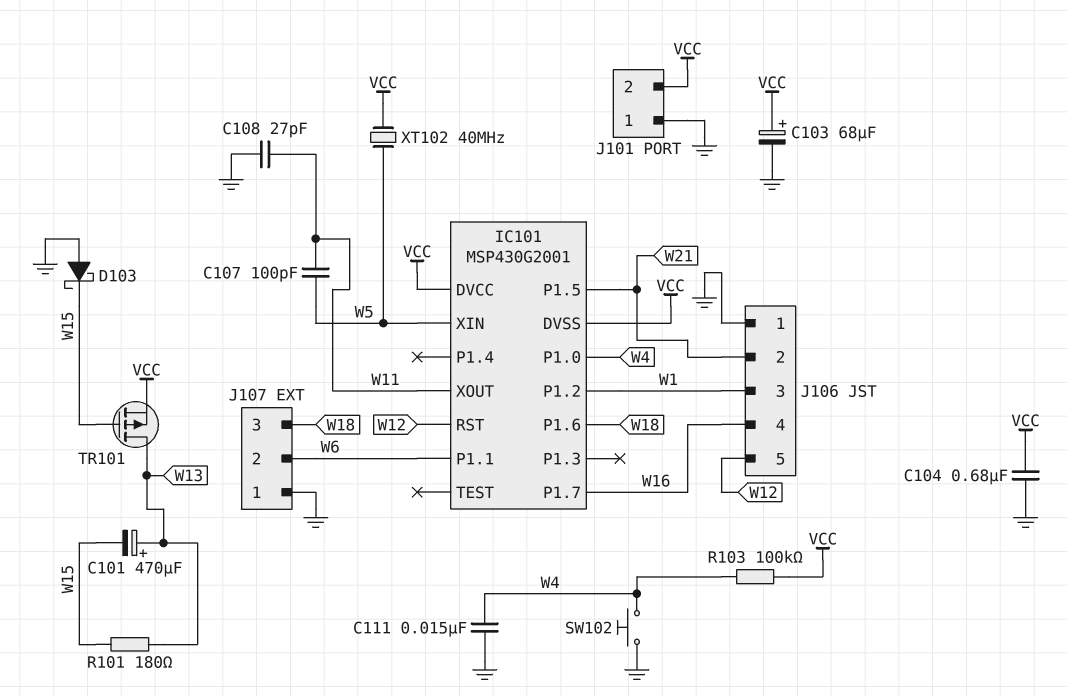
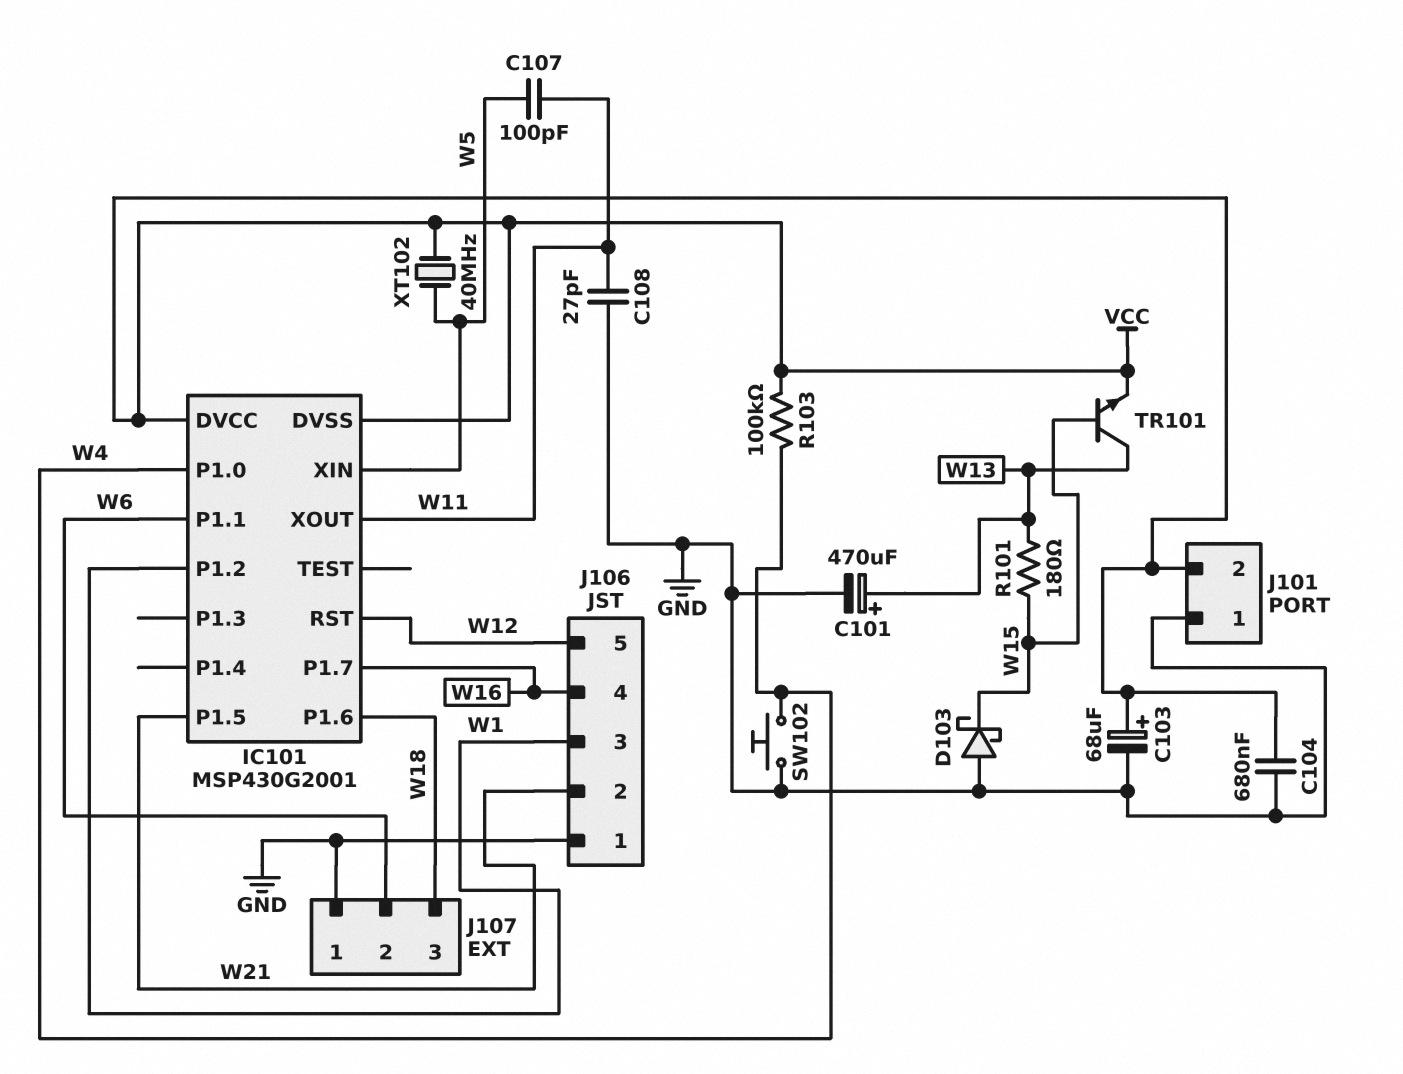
C101: 470uF (plus W13, minus W15) -> 470uF (plus W13, minus GND)
C111: 15nF (GND, W4) -> none
TR101: PMOS (G W15, D W13, S VCC) -> NPN (B W15, C W13, E VCC)

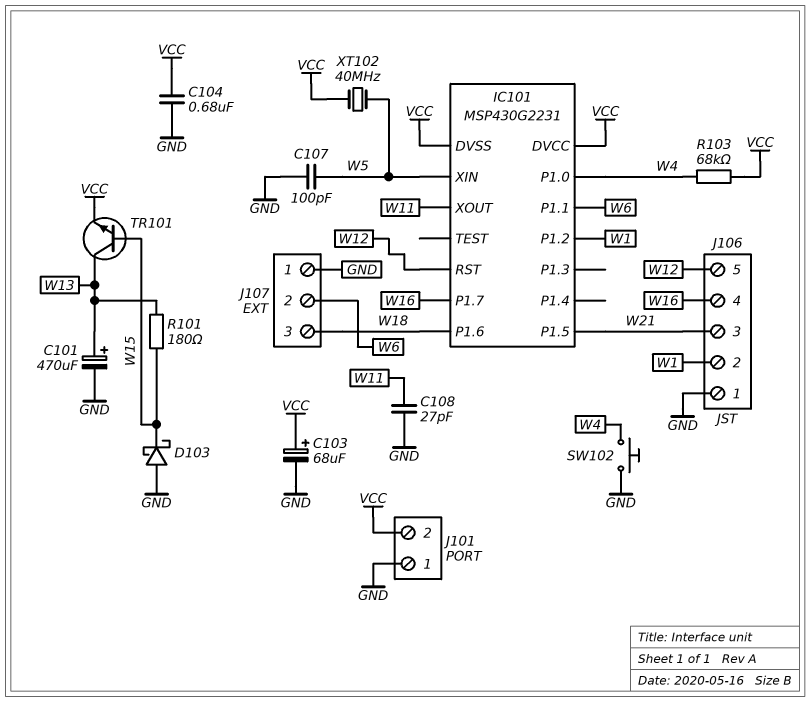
C107: 100pF (W5, W11) -> 100pF (GND, W5)
IC101: MSP430G2001 -> MSP430G2231
J106 pin 2: W21 -> W1
J106 pin 3: W1 -> W21
R103: 100k (VCC, W4) -> 68k (VCC, W4)

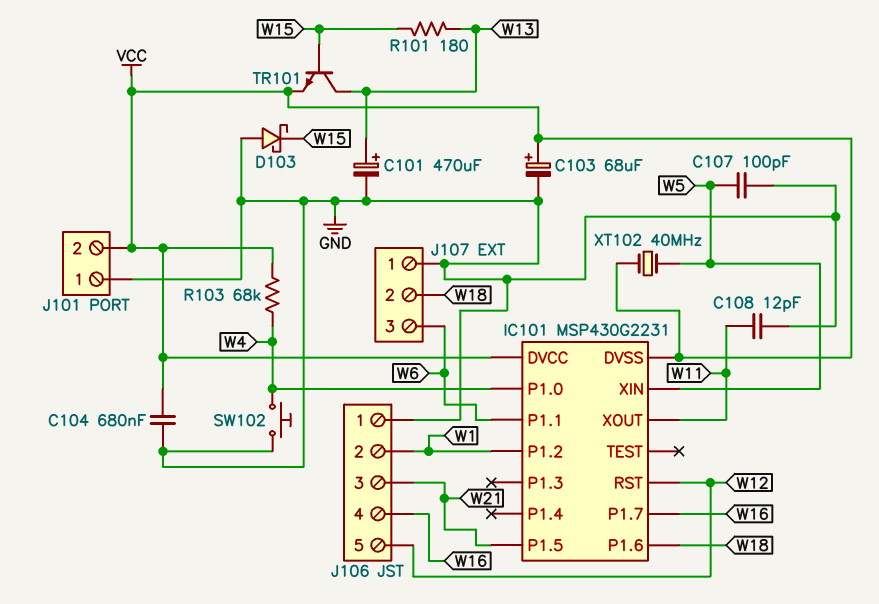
C108: 27pF (GND, W11) -> 12pF (GND, W11)
J107 pin 2: W6 -> W18
J107 pin 3: W18 -> W6

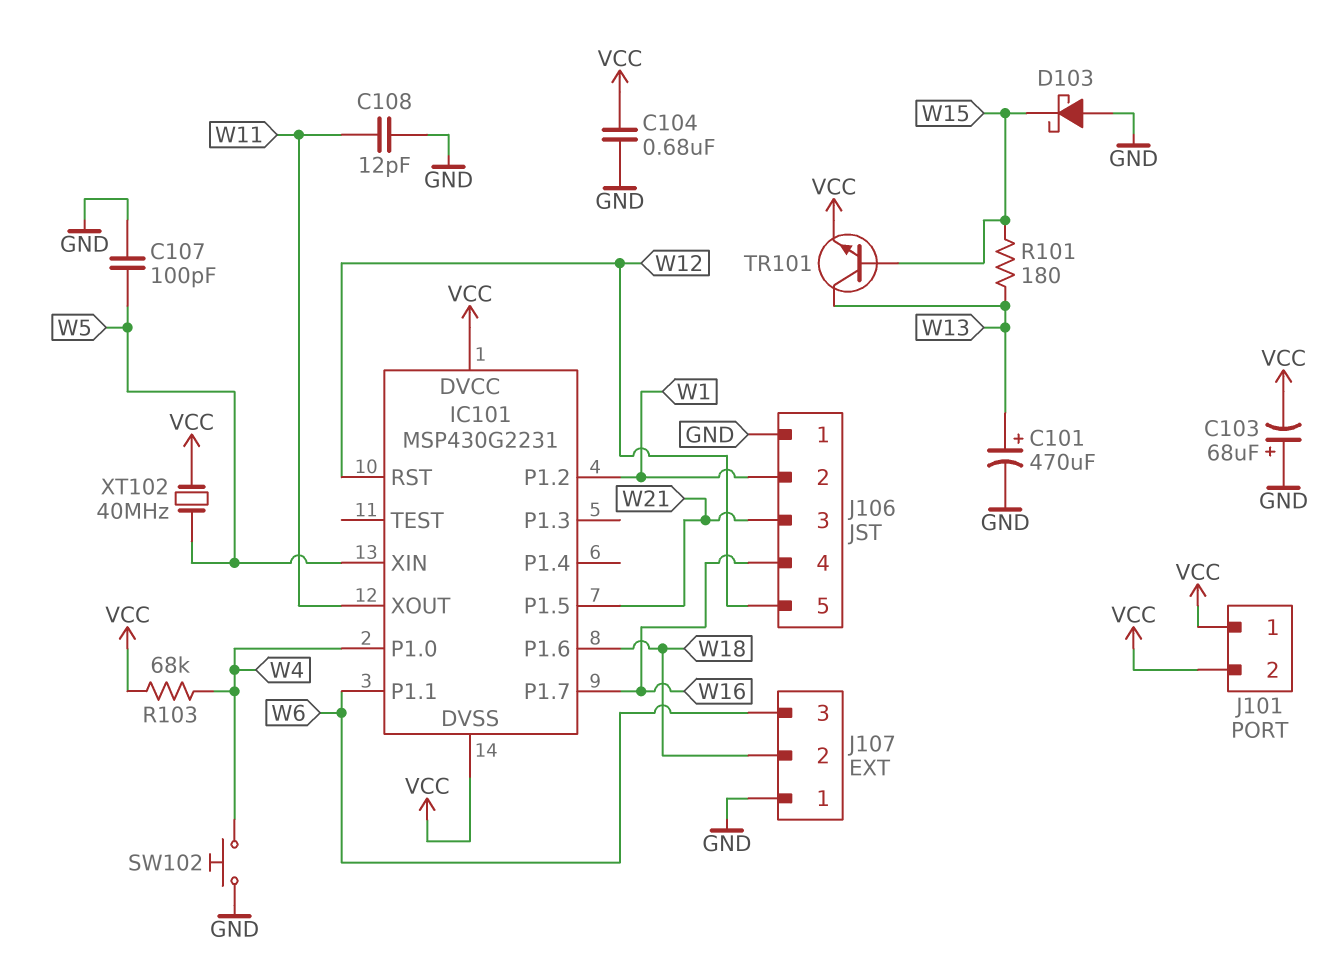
C103: 68uF (plus VCC, minus GND) -> 68uF (plus GND, minus VCC)
J101 pin 1: GND -> VCC

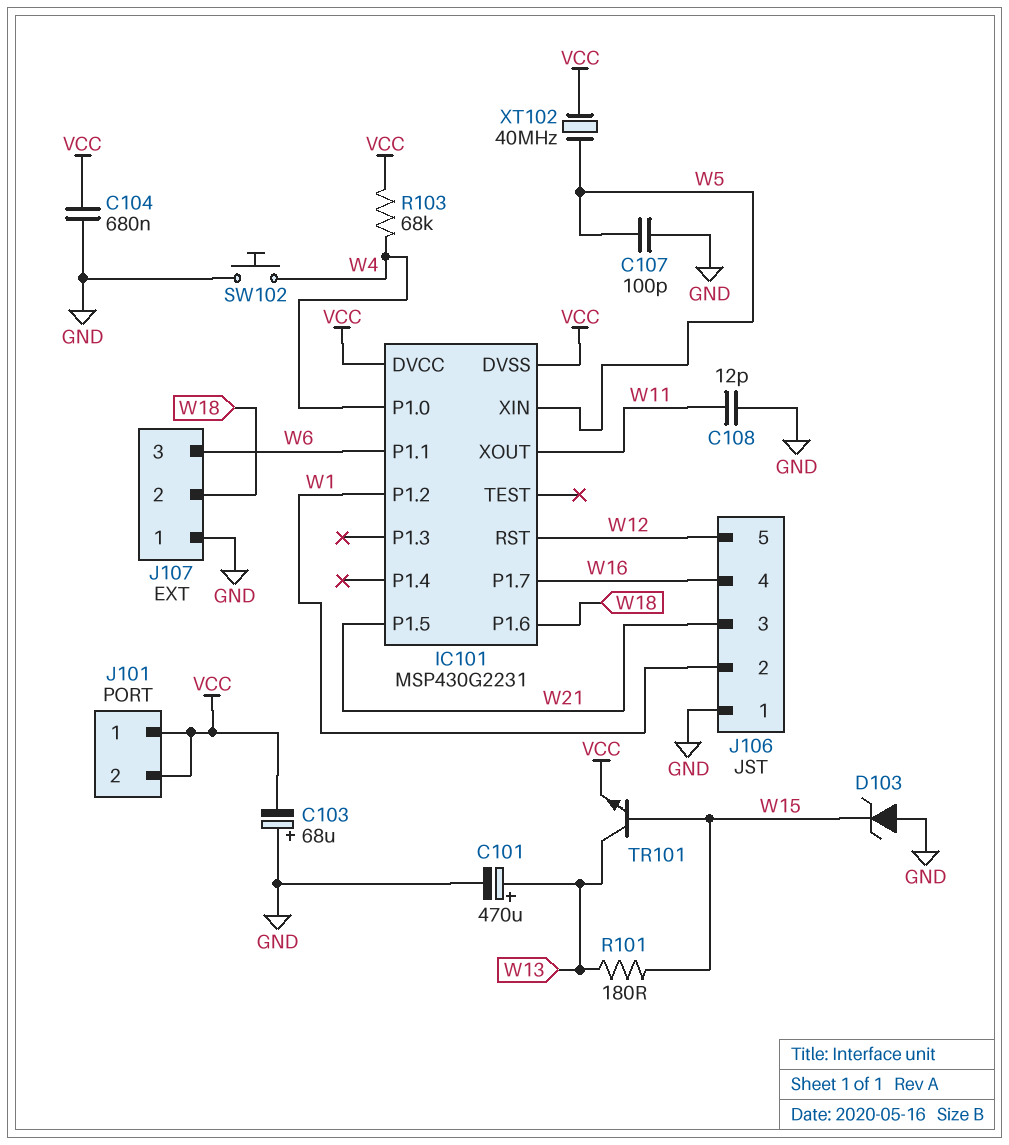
D103: schottky (A GND, K W15) -> zener (A GND, K W15)

